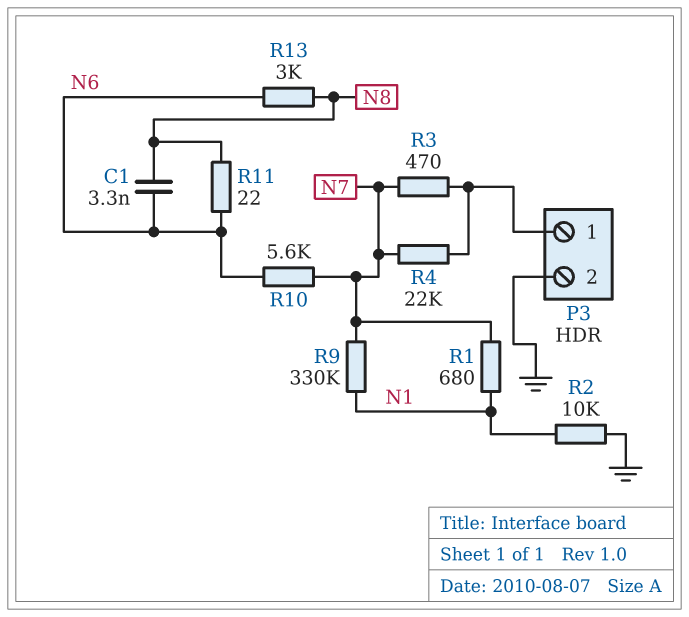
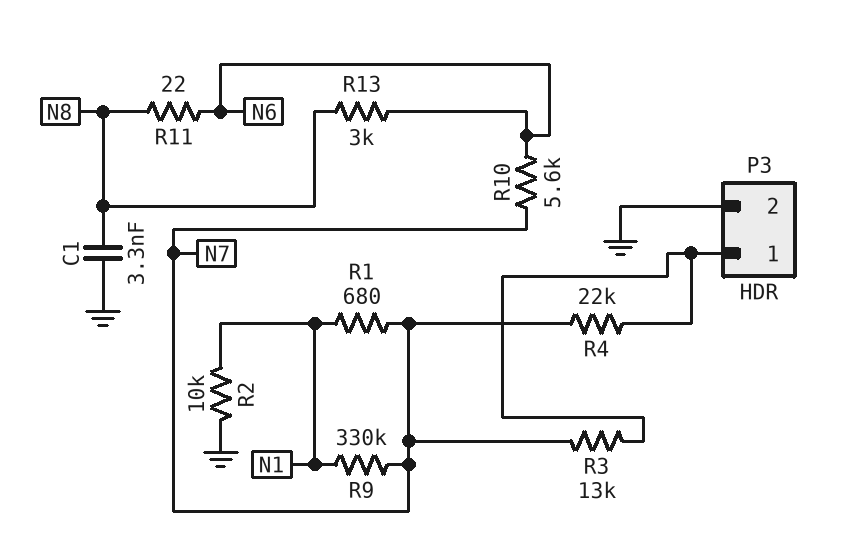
C1: 3.3nF (N6, N8) -> 3.3nF (GND, N8)
R3: 470 (N7, P3/1) -> 13k (N7, P3/1)

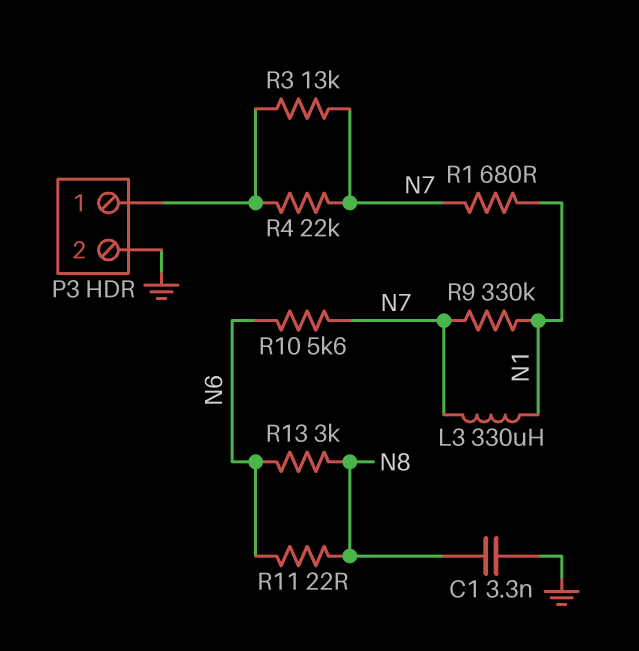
L3: none -> 330uH (N1, N7)
R2: 10k (GND, N1) -> none

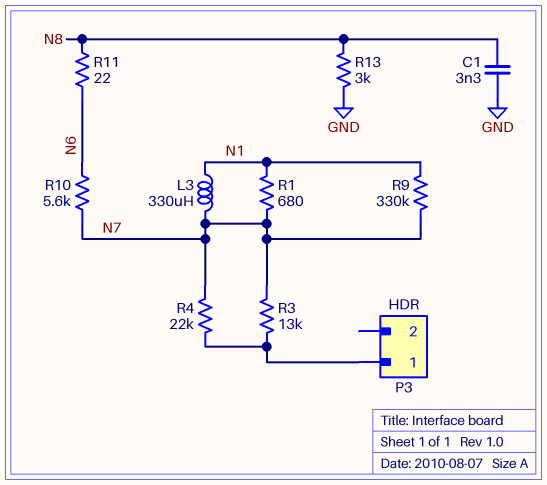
P3 pin 2: GND -> none
R13: 3k (N6, N8) -> 3k (GND, N8)

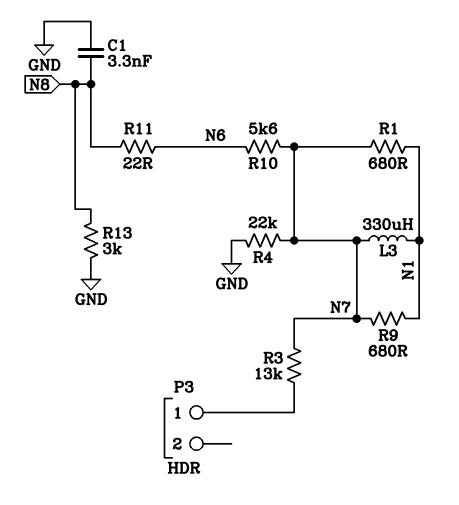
R4: 22k (N7, P3/1) -> 22k (GND, N7)
R9: 330k (N1, N7) -> 680 (N1, N7)

